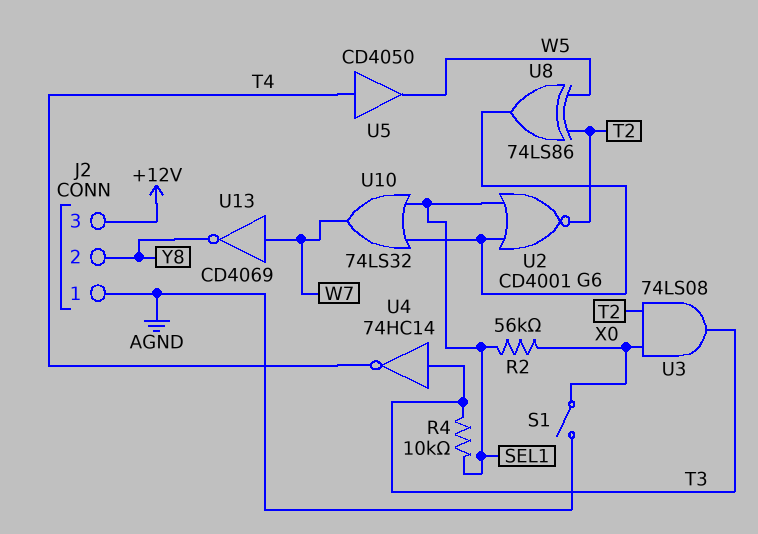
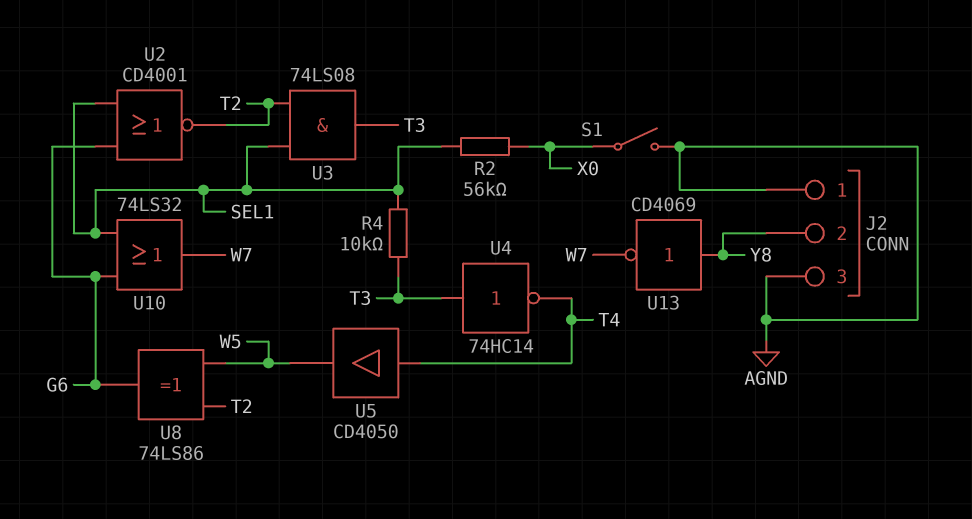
J2 pin 3: +12V -> AGND
U3: AND 74LS08 (in T2, in X0, out T3) -> AND 74LS08 (in SEL1, in T2, out T3)
U13: NOT CD4069 (in W7, out Y8) -> NOT CD4069 (in Y8, out W7)

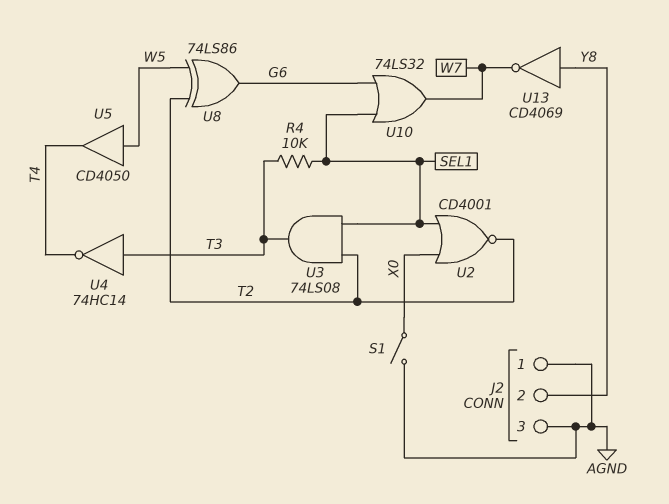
R2: 56k (SEL1, X0) -> none
U2: NOR CD4001 (in G6, in SEL1, out T2) -> NOR CD4001 (in SEL1, in X0, out T2)
U5: buffer CD4050 (in T4, out W5) -> buffer CD4050 (in W5, out T4)

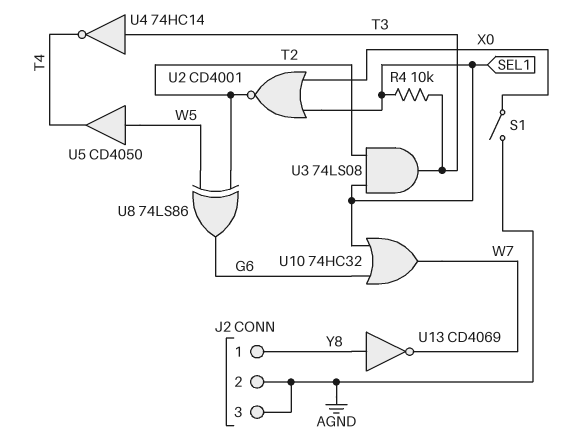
J2 pin 1: AGND -> Y8
J2 pin 2: Y8 -> AGND
U10: OR 74LS32 (in G6, in SEL1, out W7) -> OR 74HC32 (in G6, in SEL1, out W7)

